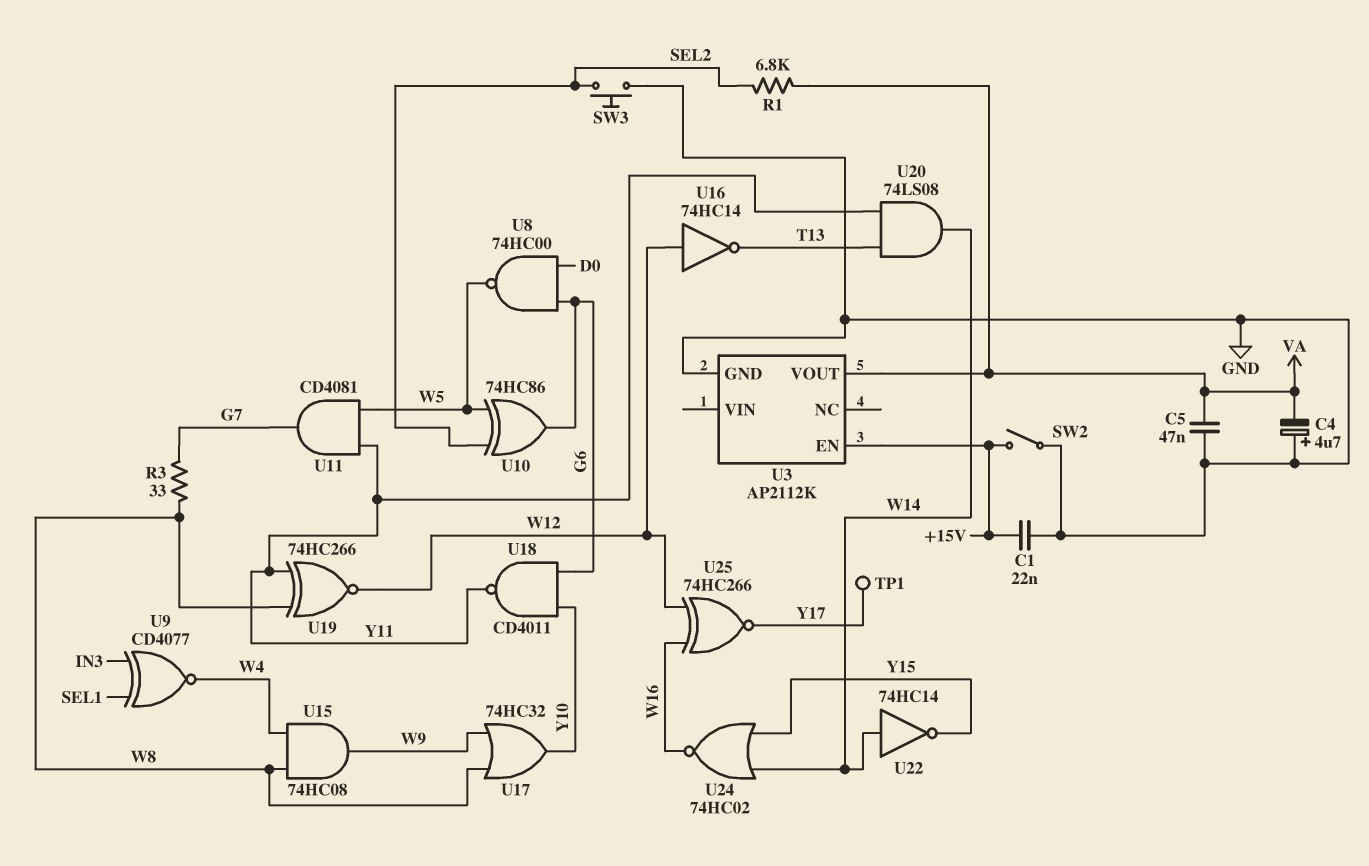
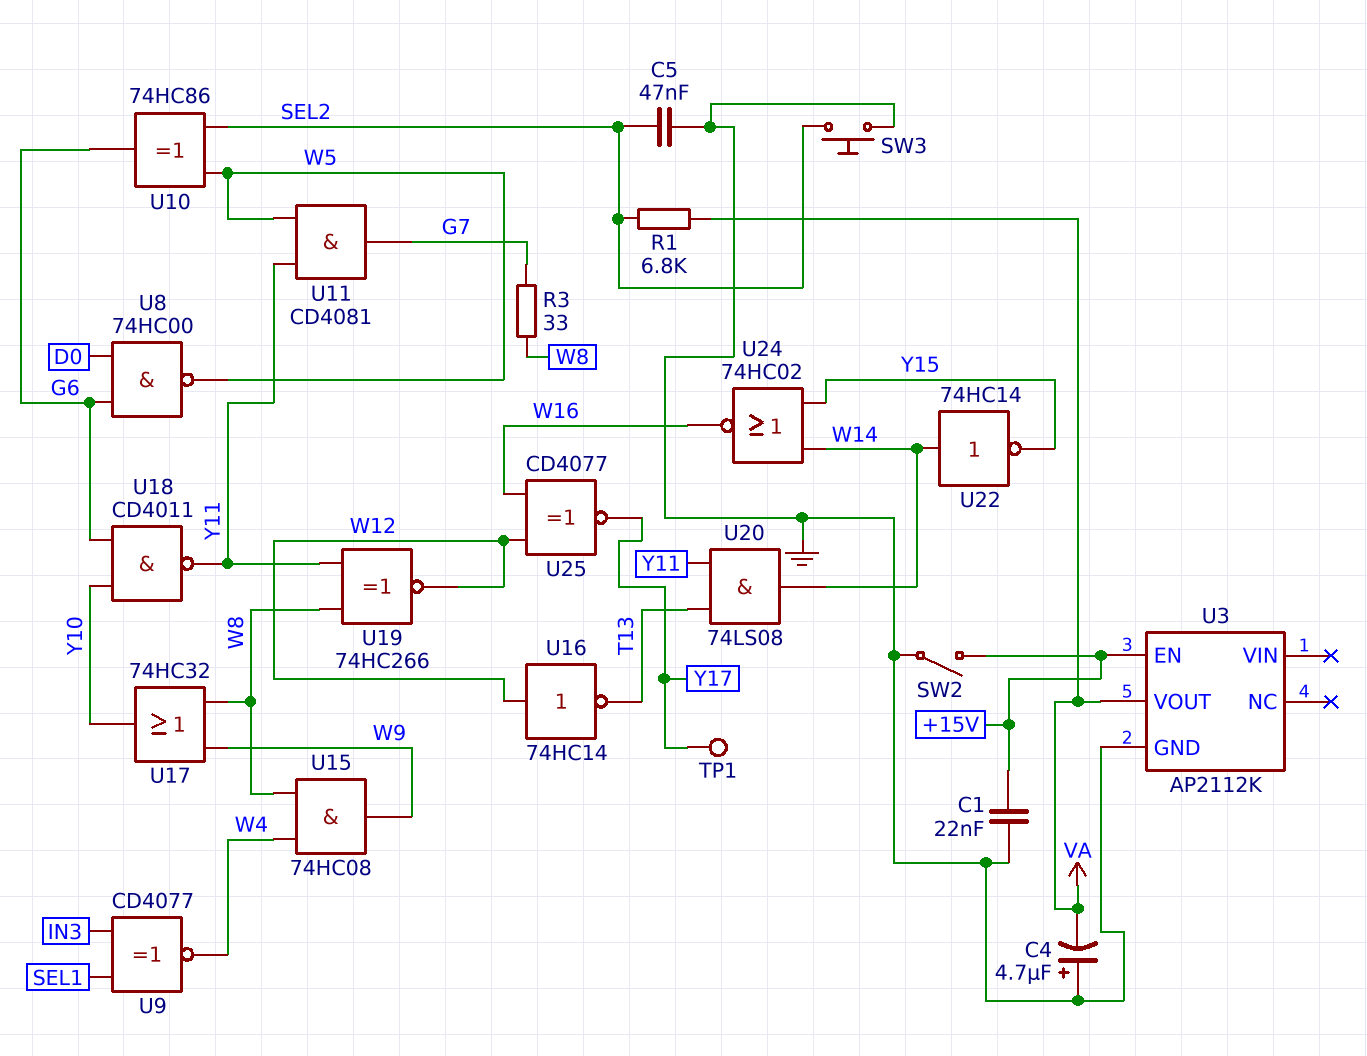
C5: 47nF (GND, VA) -> 47nF (GND, SEL2)
U25: XNOR 74HC266 (in W12, in W16, out Y17) -> XNOR CD4077 (in W12, in W16, out Y17)

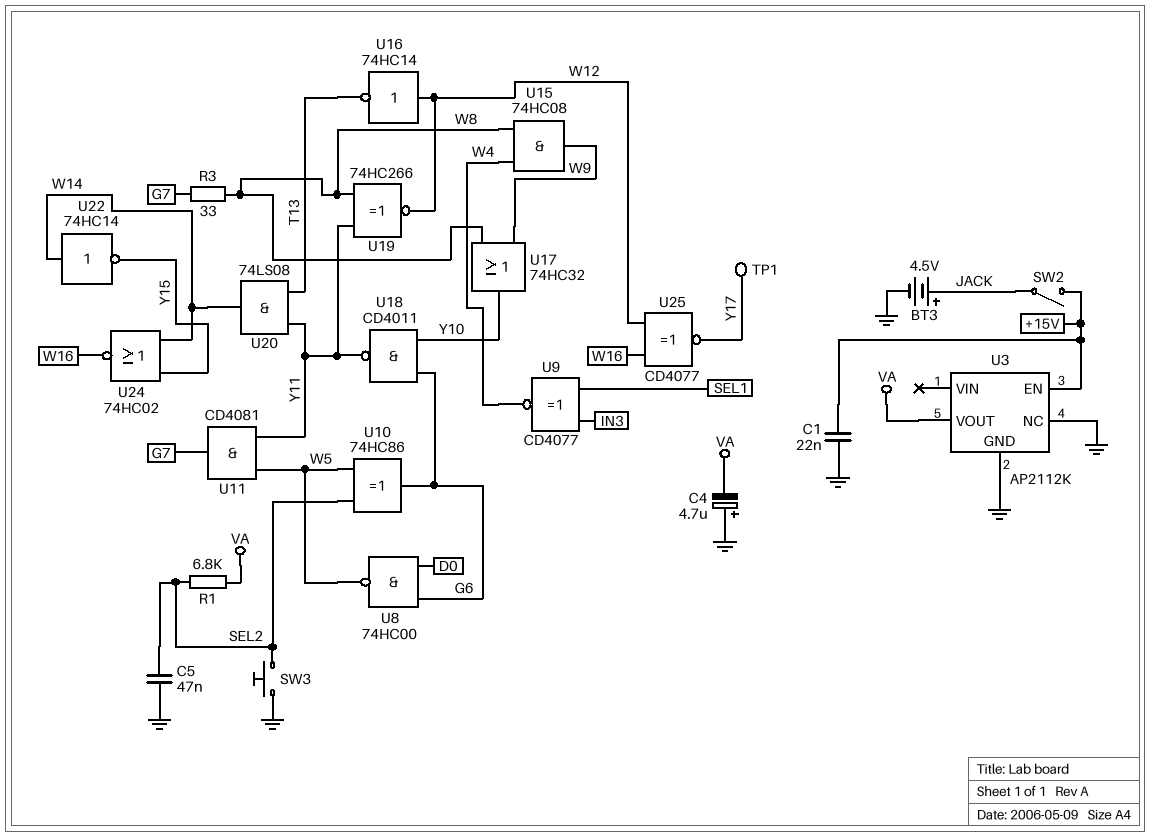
BT3: none -> 4.5V (plus JACK, minus GND)
SW2: switch (+15V, GND) -> switch (+15V, JACK)
U3 pin NC: none -> GND

